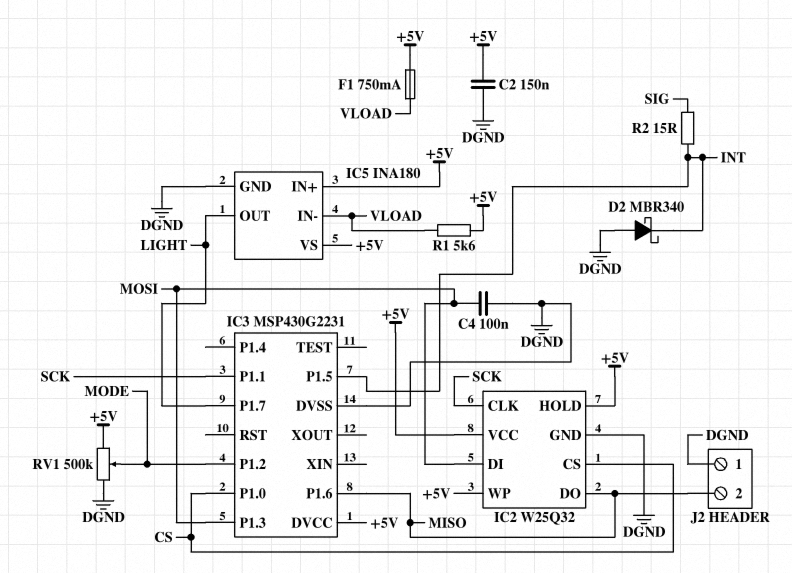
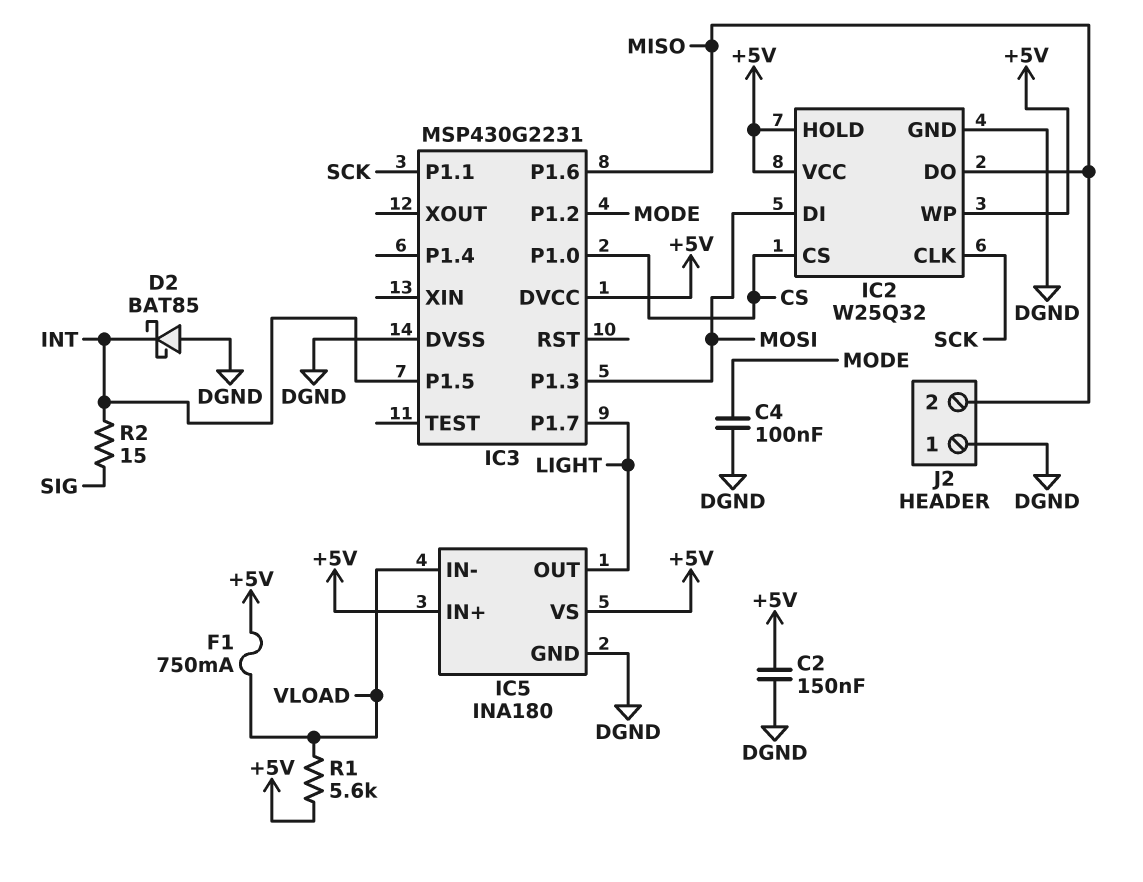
C4: 100nF (DGND, MOSI) -> 100nF (DGND, MODE)
D2: schottky MBR340 (A DGND, K INT) -> schottky BAT85 (A DGND, K INT)
RV1: 500k (+5V, DGND, wiper MODE) -> none

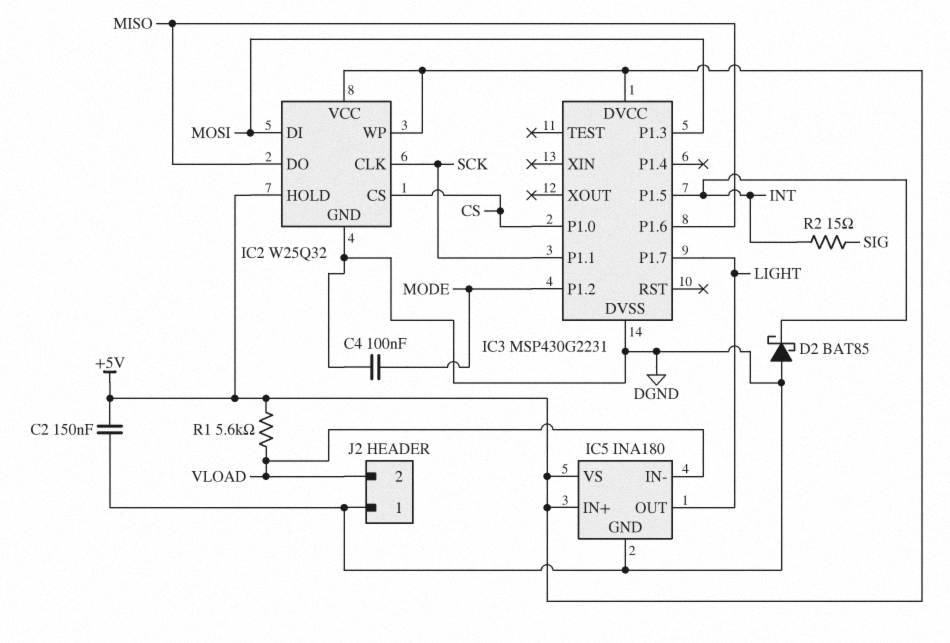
F1: 750mA (+5V, VLOAD) -> none
J2 pin 2: MISO -> VLOAD

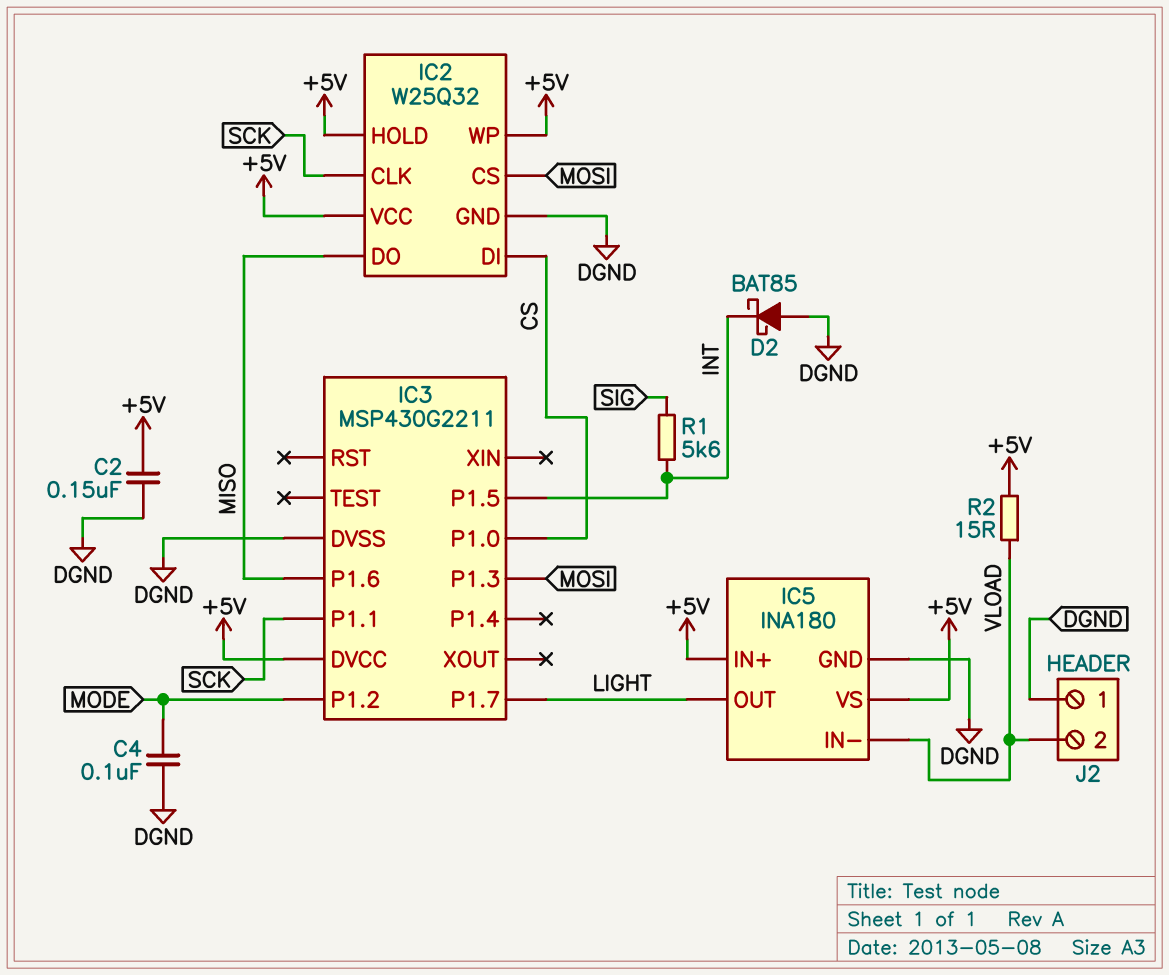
IC2 pin CS: CS -> MOSI
IC2 pin DI: MOSI -> CS
IC3: MSP430G2231 -> MSP430G2211
R1: 5.6k (+5V, VLOAD) -> 5.6k (INT, SIG)
R2: 15 (INT, SIG) -> 15 (+5V, VLOAD)

